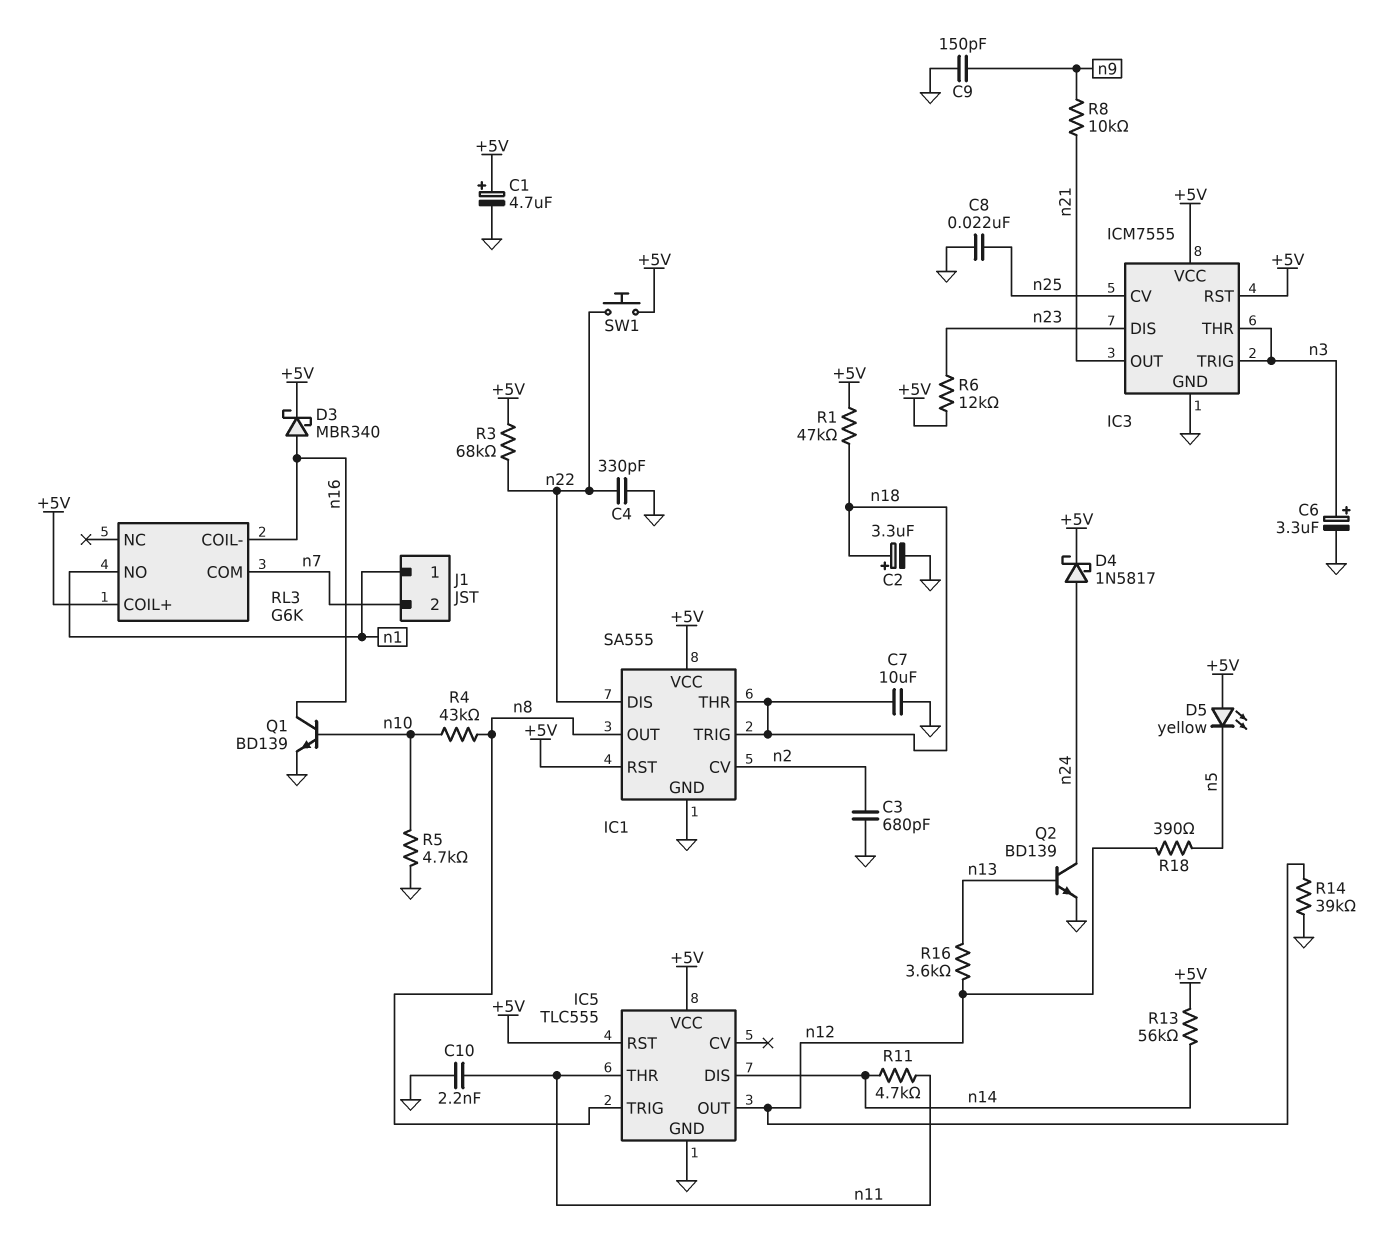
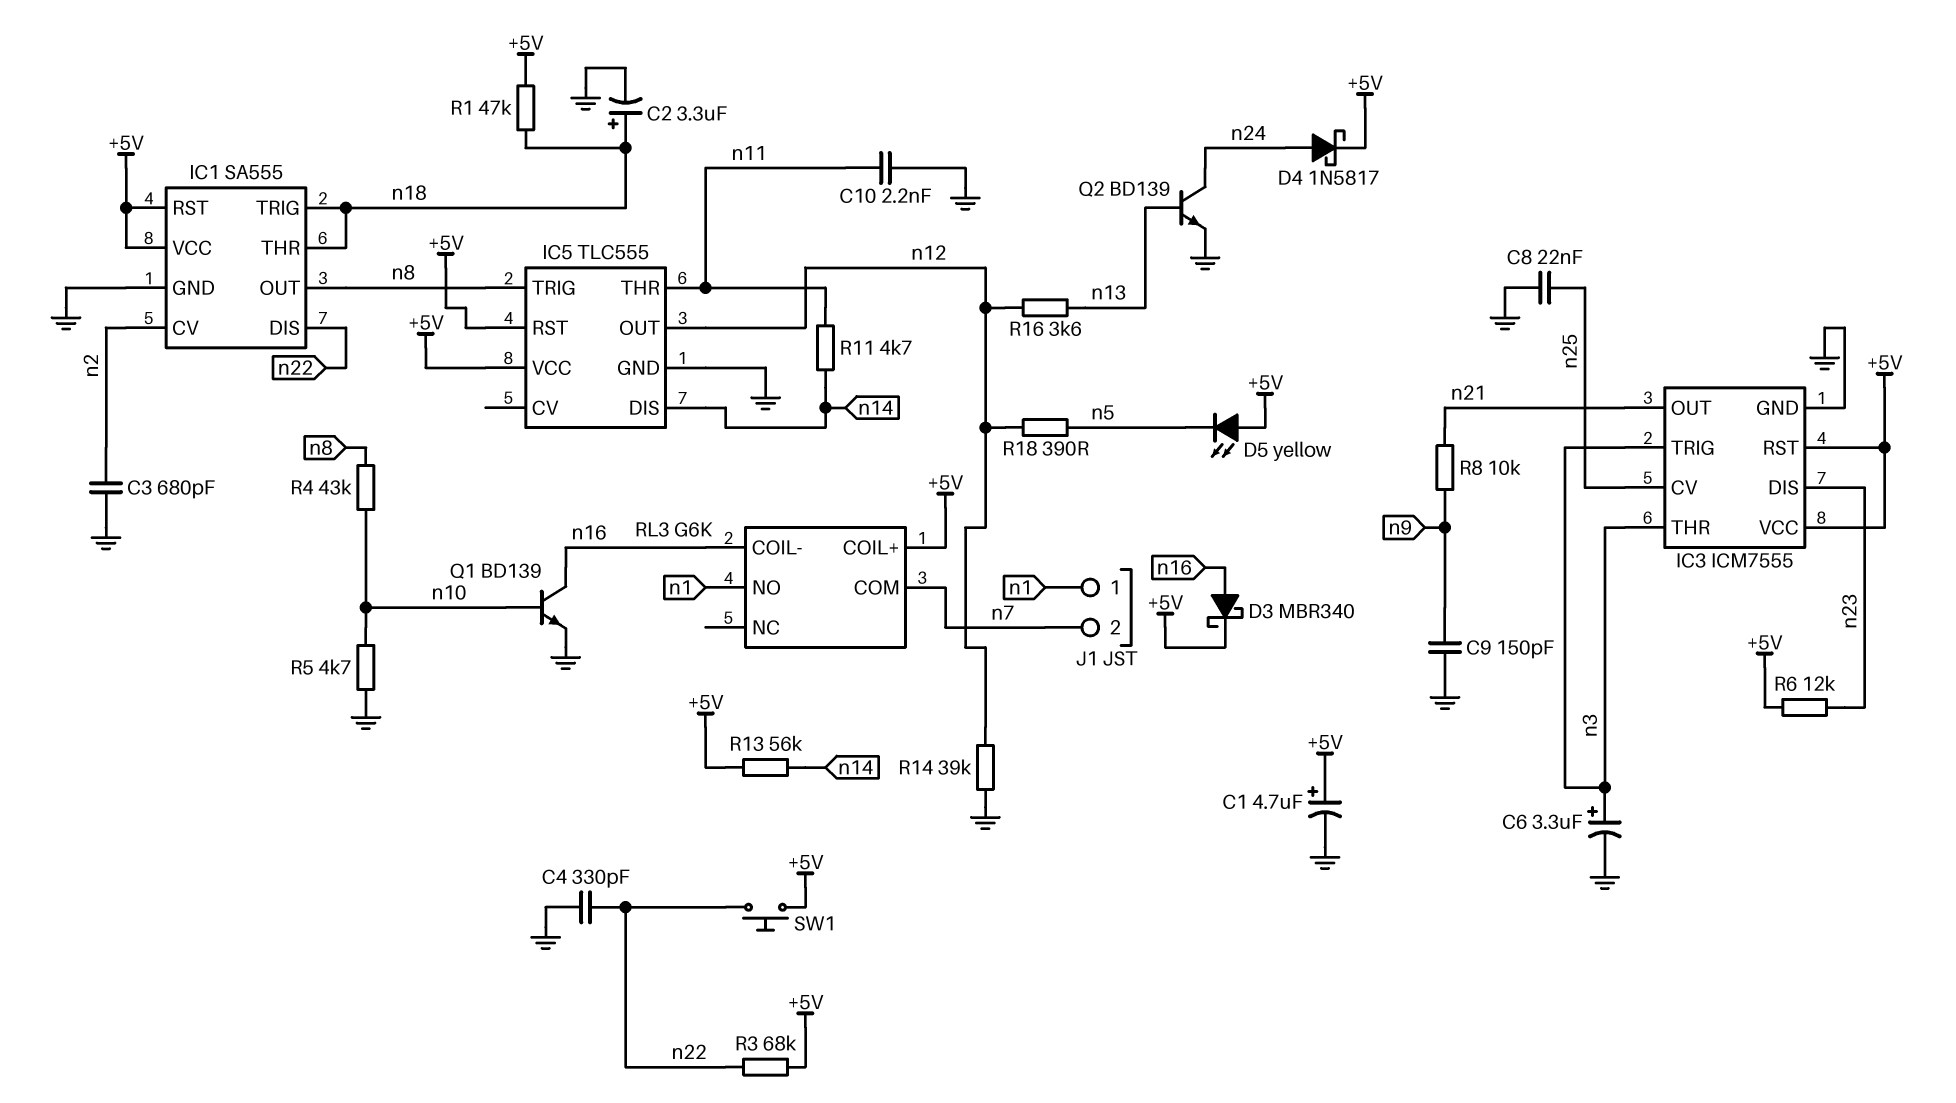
C7: 10uF (GND, n18) -> none

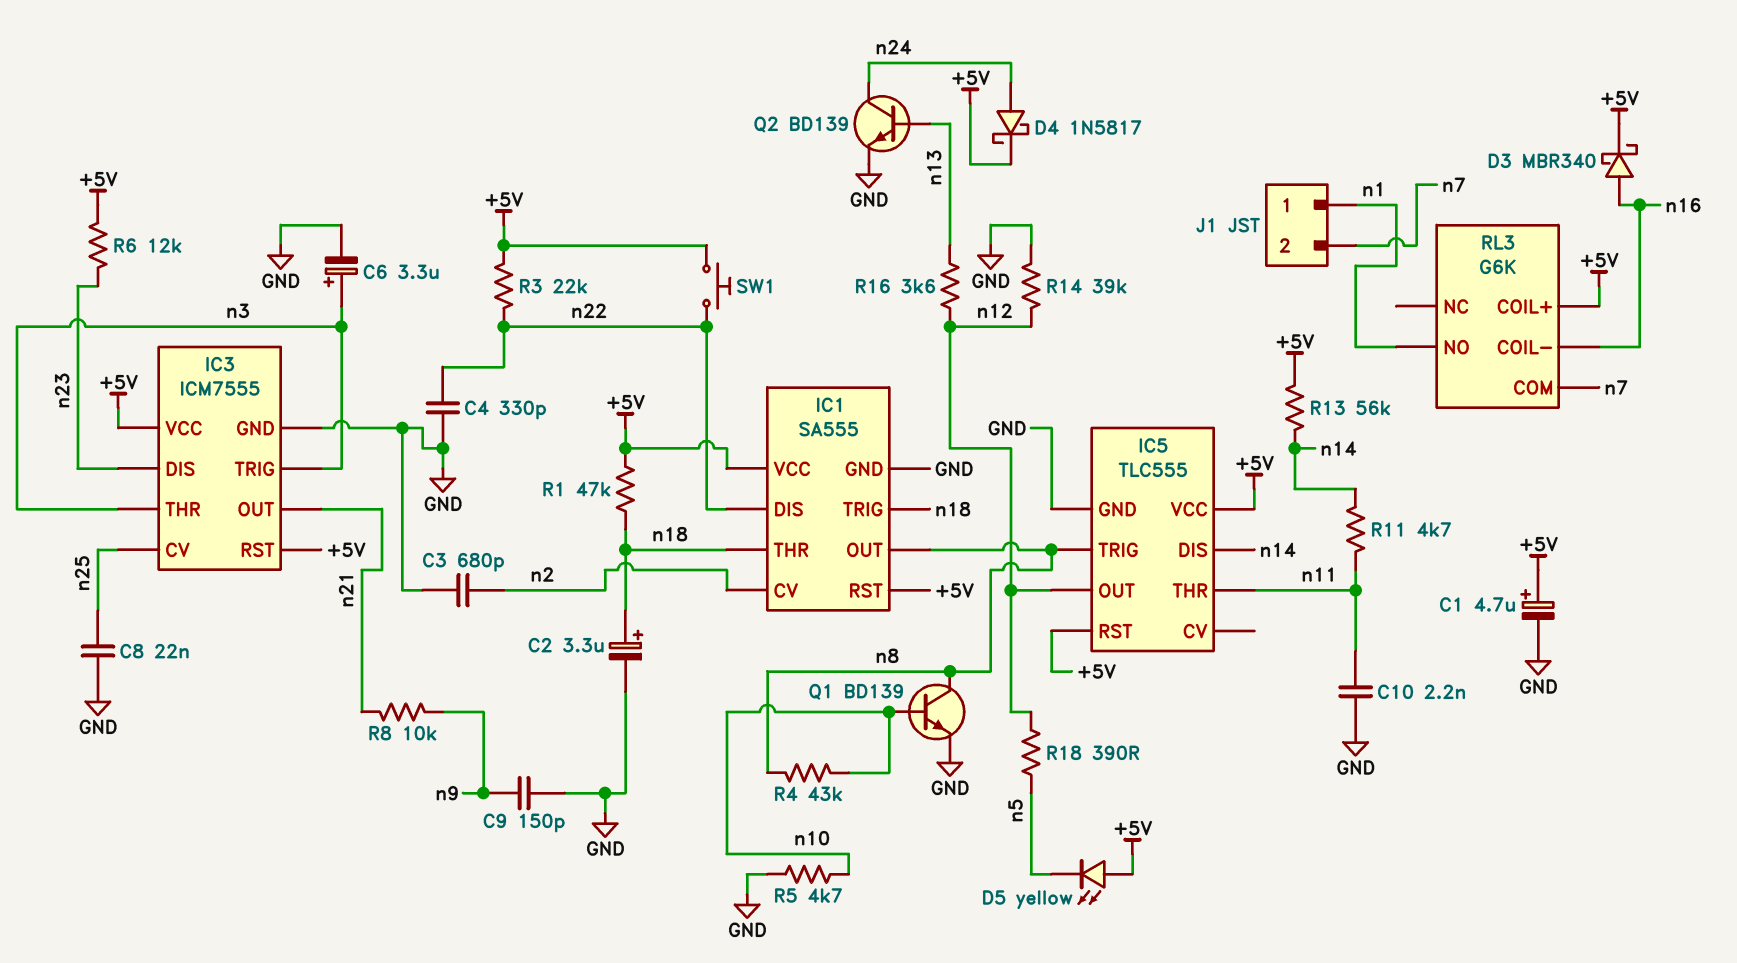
Q1: NPN BD139 (B n10, C n16, E GND) -> NPN BD139 (B n10, C n8, E GND)
R3: 68k (+5V, n22) -> 22k (+5V, n22)

